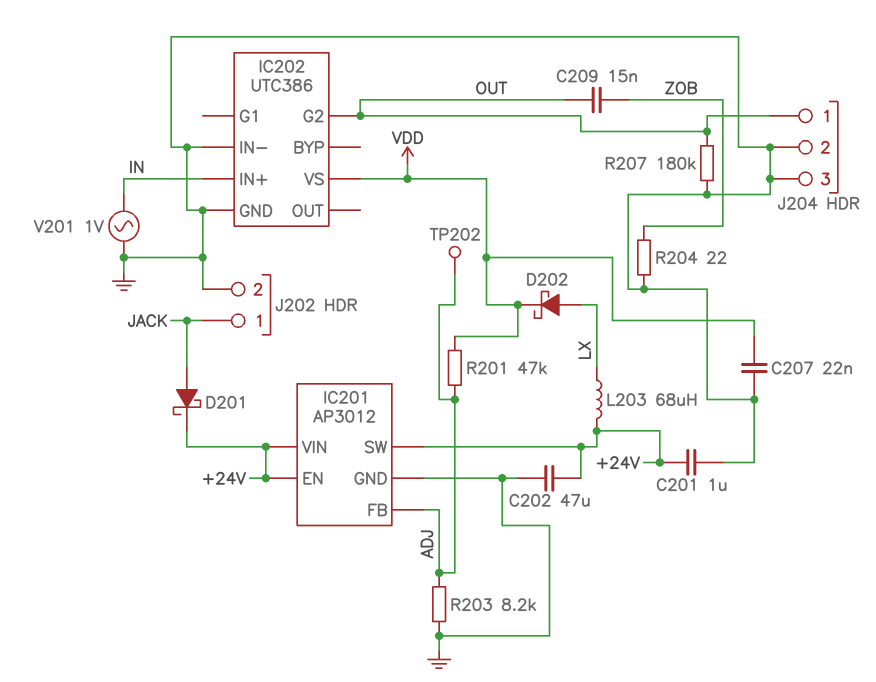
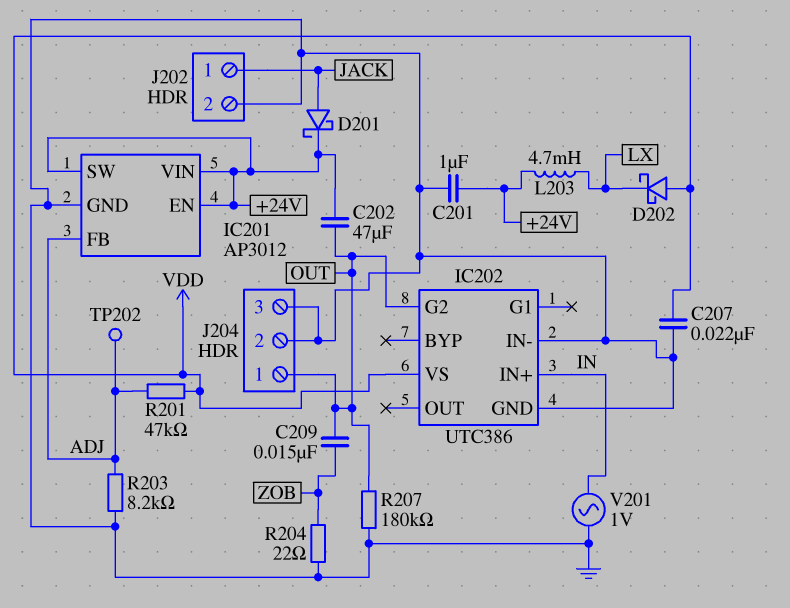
C202: 47uF (+24V, GND) -> 47uF (+24V, OUT)
D202: schottky (A LX, K VDD) -> schottky (A VDD, K LX)
L203: 68uH (+24V, LX) -> 4.7mH (+24V, LX)

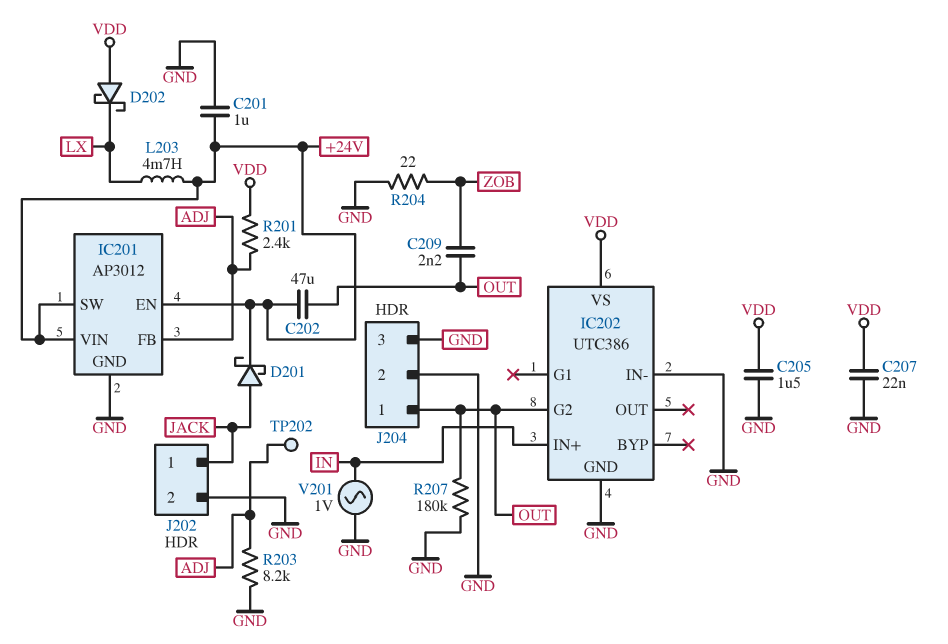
C205: none -> 1.5uF (GND, VDD)
C209: 15nF (OUT, ZOB) -> 2.2nF (OUT, ZOB)
R201: 47k (ADJ, VDD) -> 2.4k (ADJ, VDD)

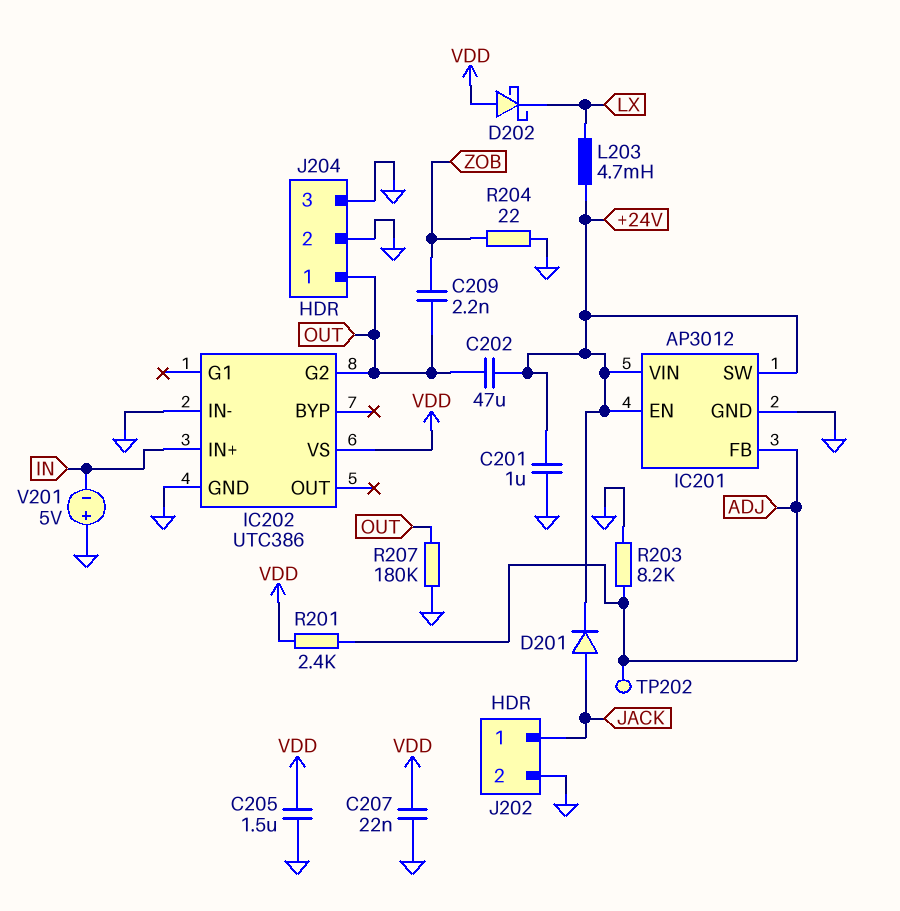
D201: schottky (A JACK, K +24V) -> diode (A JACK, K +24V)
V201: AC 1V (GND, IN) -> 5V (plus GND, minus IN)

